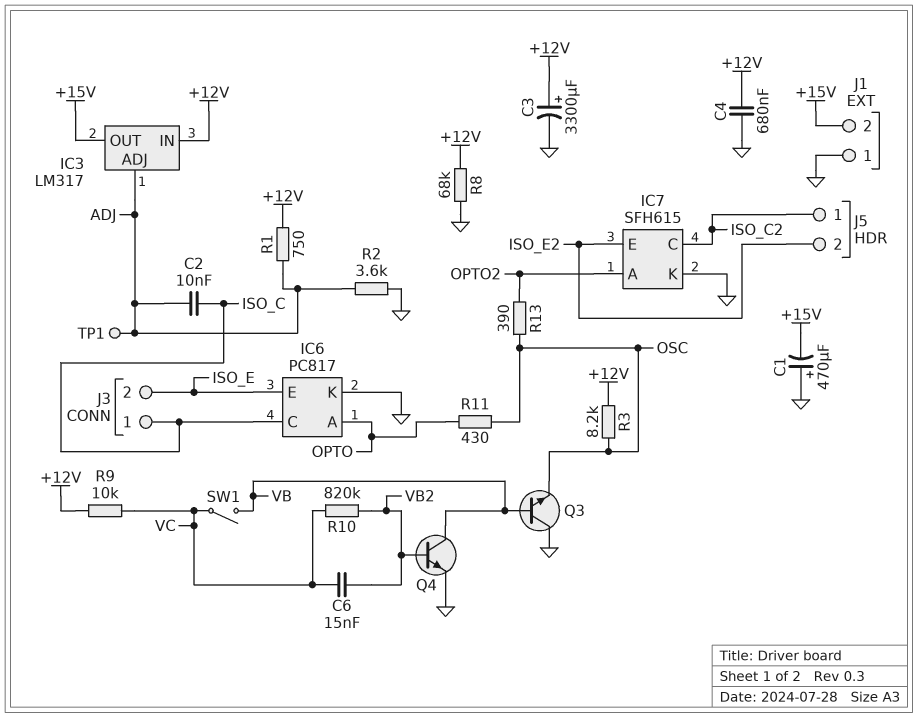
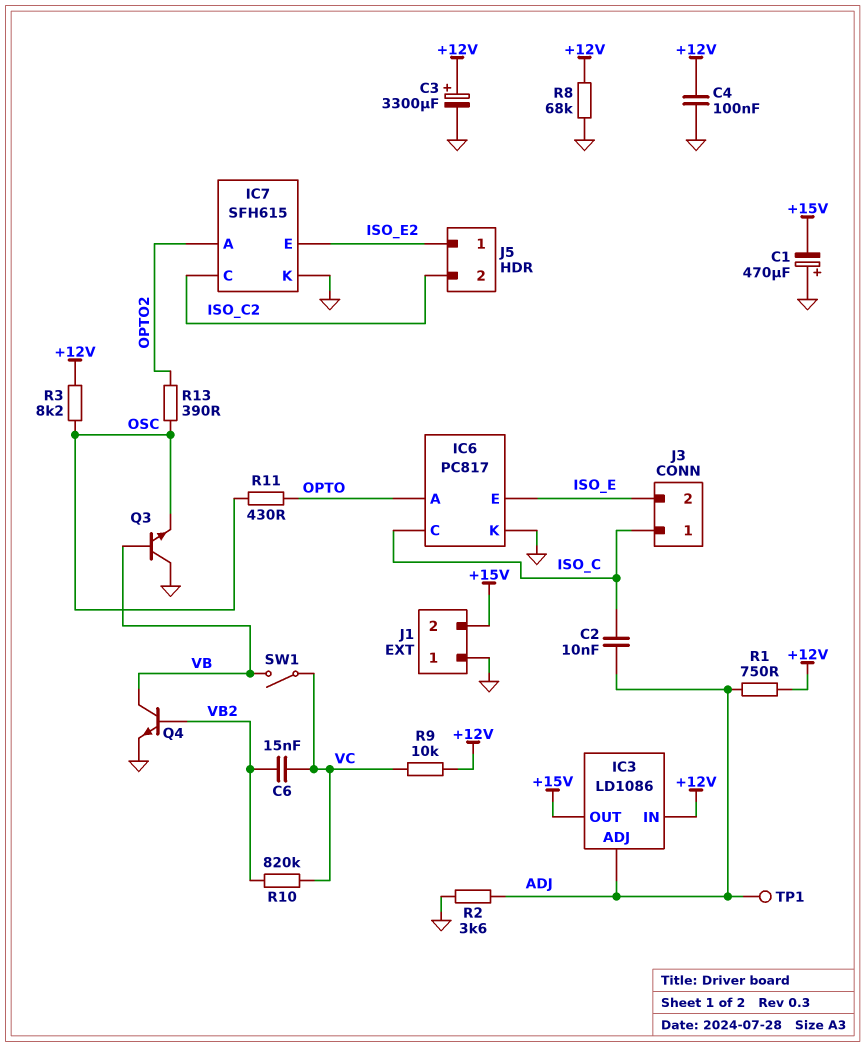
C4: 680nF (+12V, GND) -> 100nF (+12V, GND)
IC3: LM317 -> LD1086
J5 pin 1: ISO_C2 -> ISO_E2
J5 pin 2: ISO_E2 -> ISO_C2

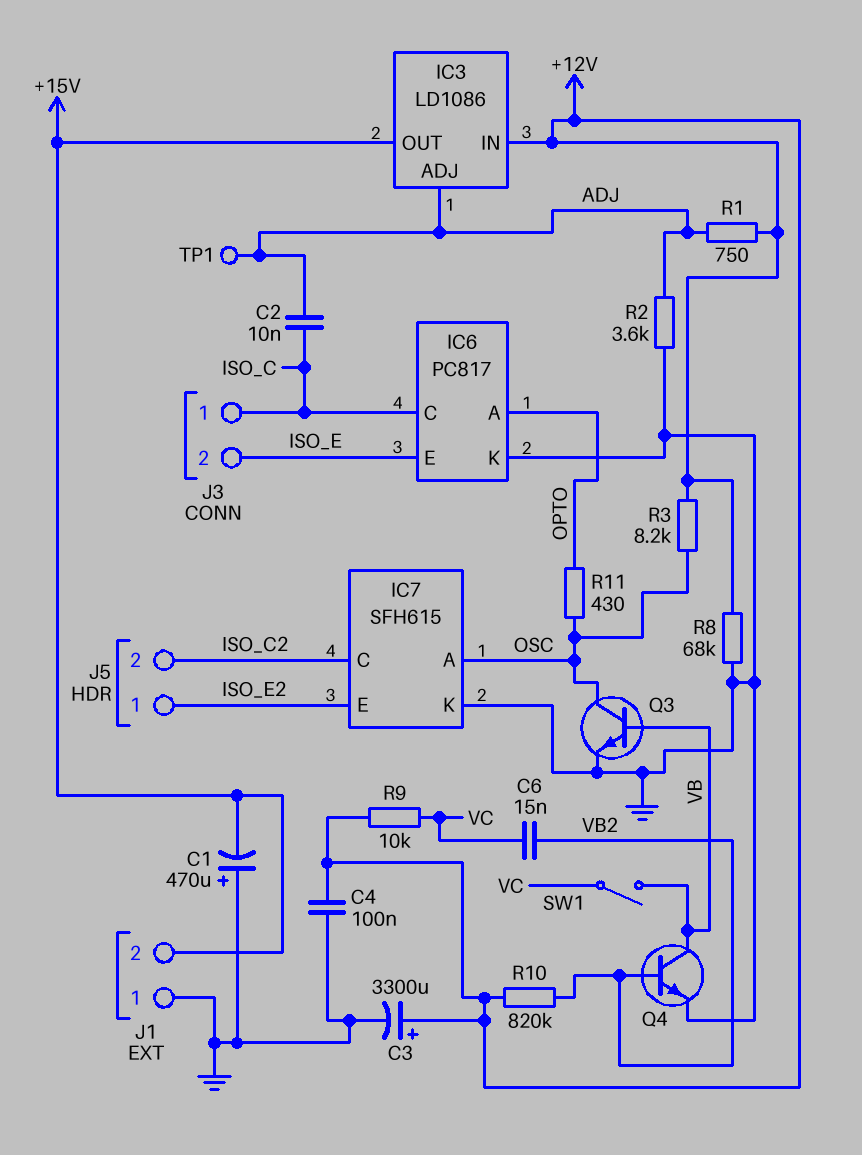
IC7 pin A: OPTO2 -> OSC
Q3: NPN (B VB, C GND, E OSC) -> NPN (B VB, C OSC, E GND)
R10: 820k (VB2, VC) -> 820k (+12V, VB2)
R13: 390 (OPTO2, OSC) -> none

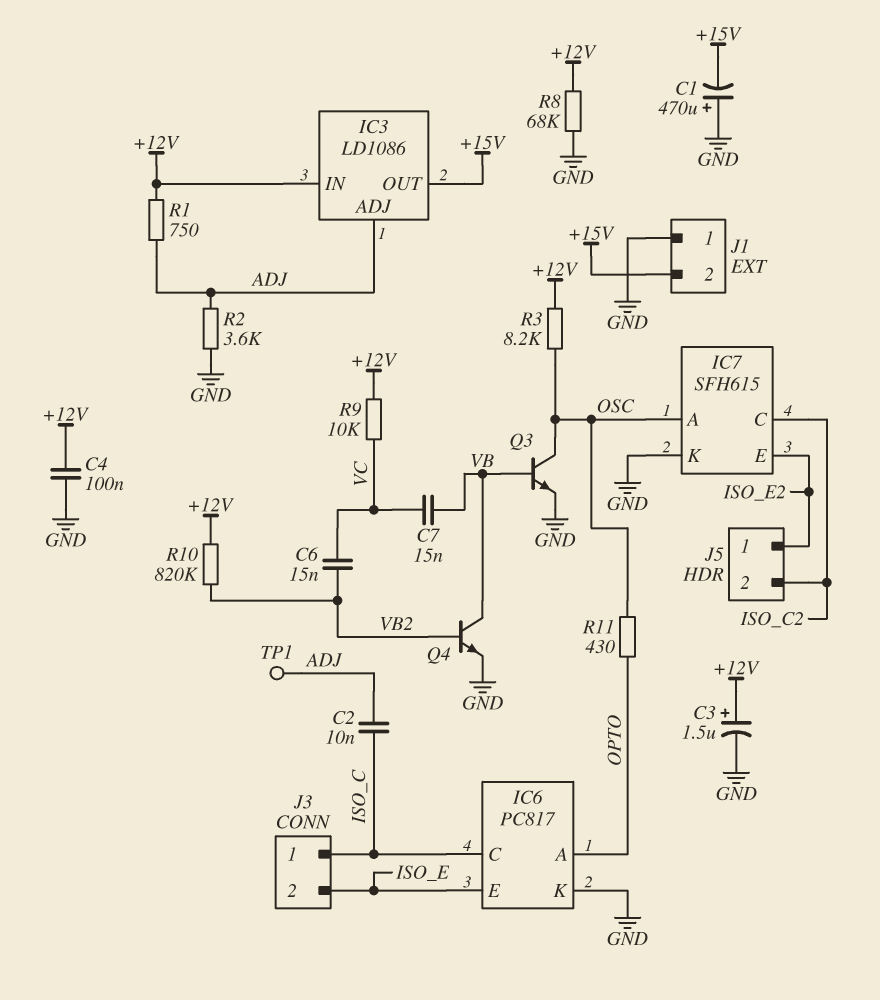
C3: 3300uF (plus +12V, minus GND) -> 1.5uF (plus +12V, minus GND)
C7: none -> 15nF (VB, VC)
SW1: switch (VB, VC) -> none

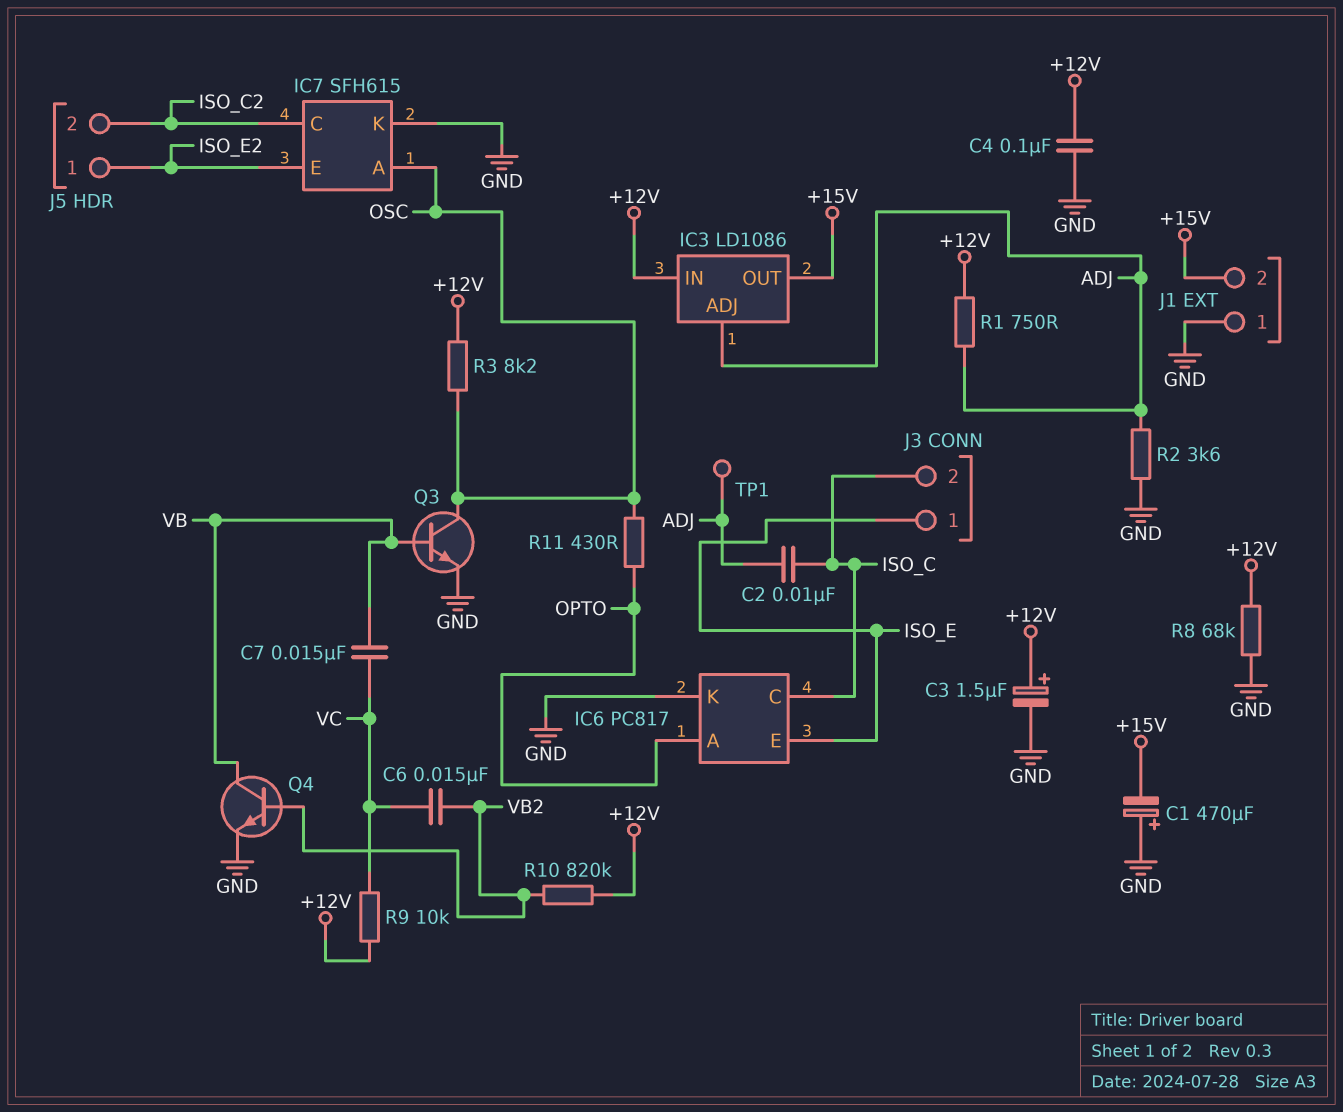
J3 pin 1: ISO_C -> ISO_E
J3 pin 2: ISO_E -> ISO_C

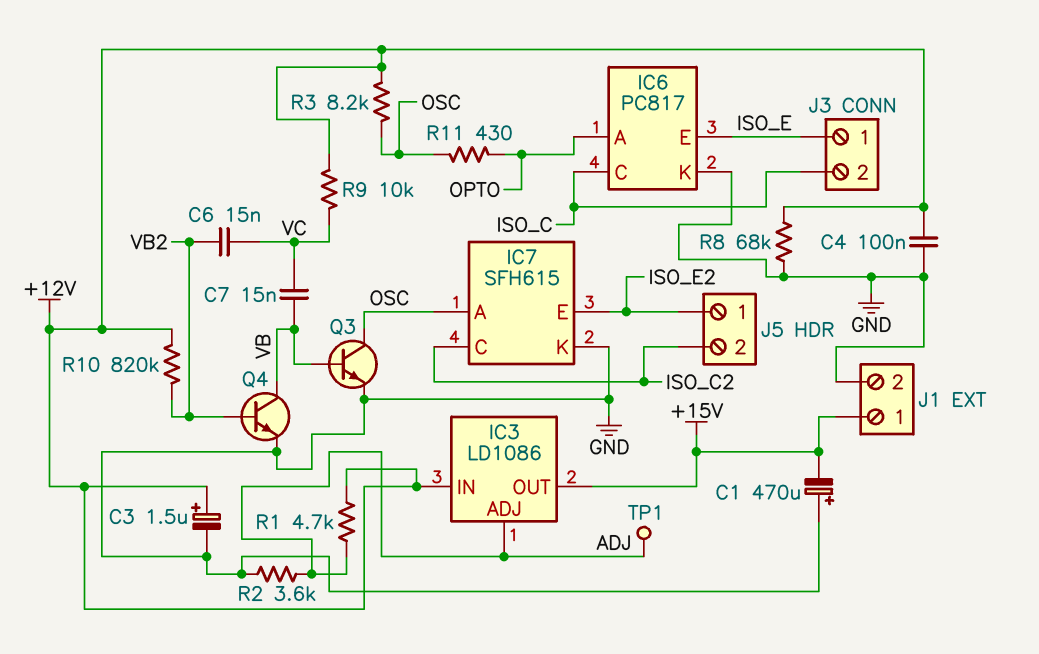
C2: 10nF (ADJ, ISO_C) -> none
J1 pin 1: GND -> +15V
J1 pin 2: +15V -> GND
R1: 750 (+12V, ADJ) -> 4.7k (+12V, ADJ)

